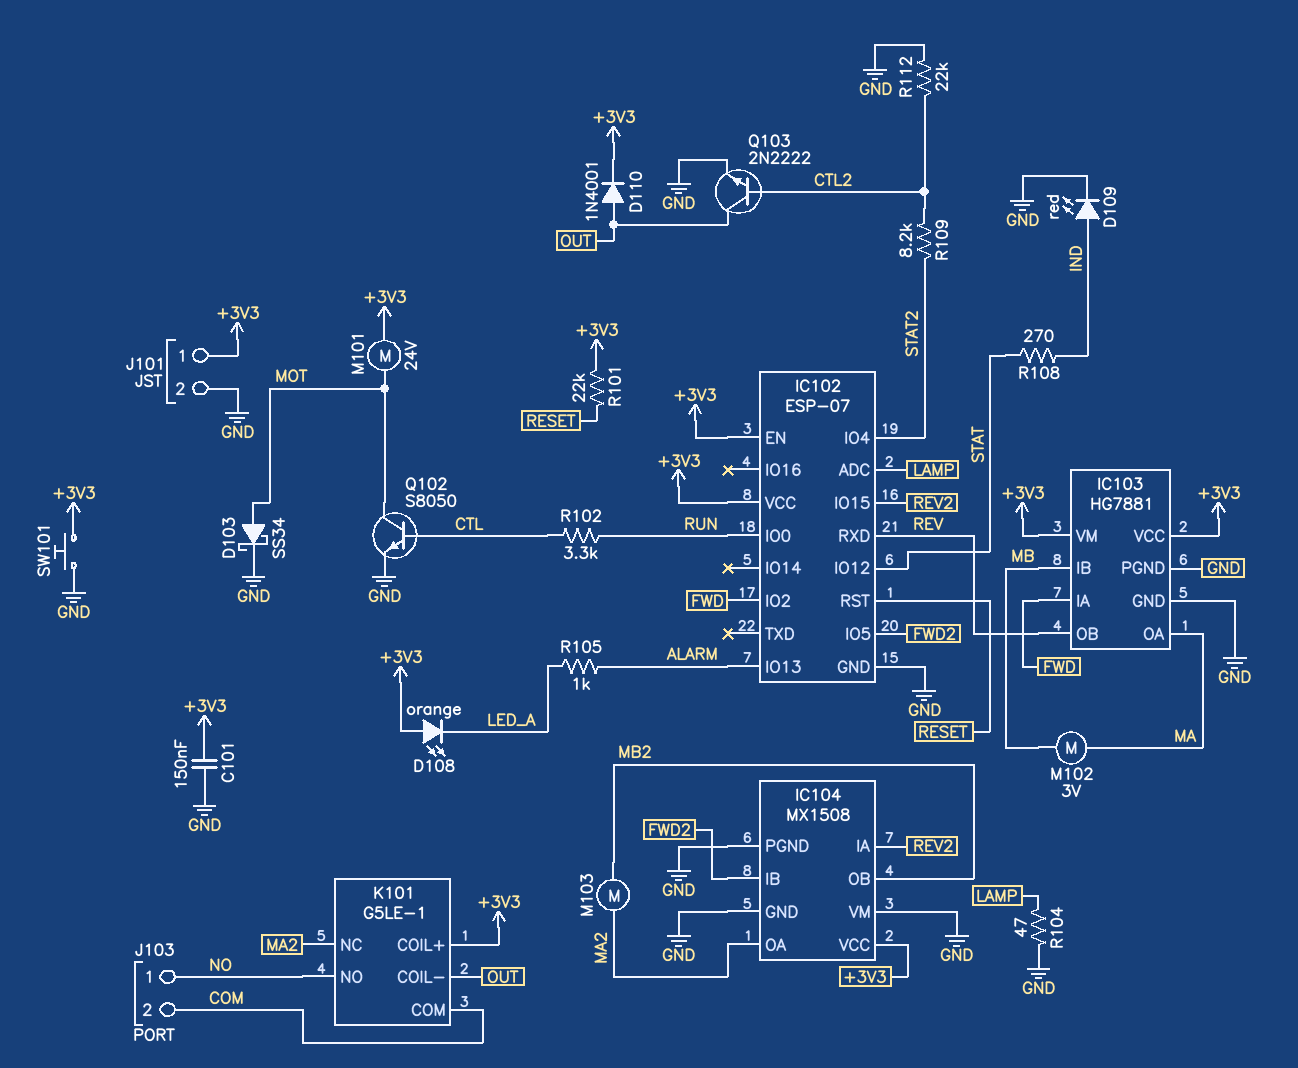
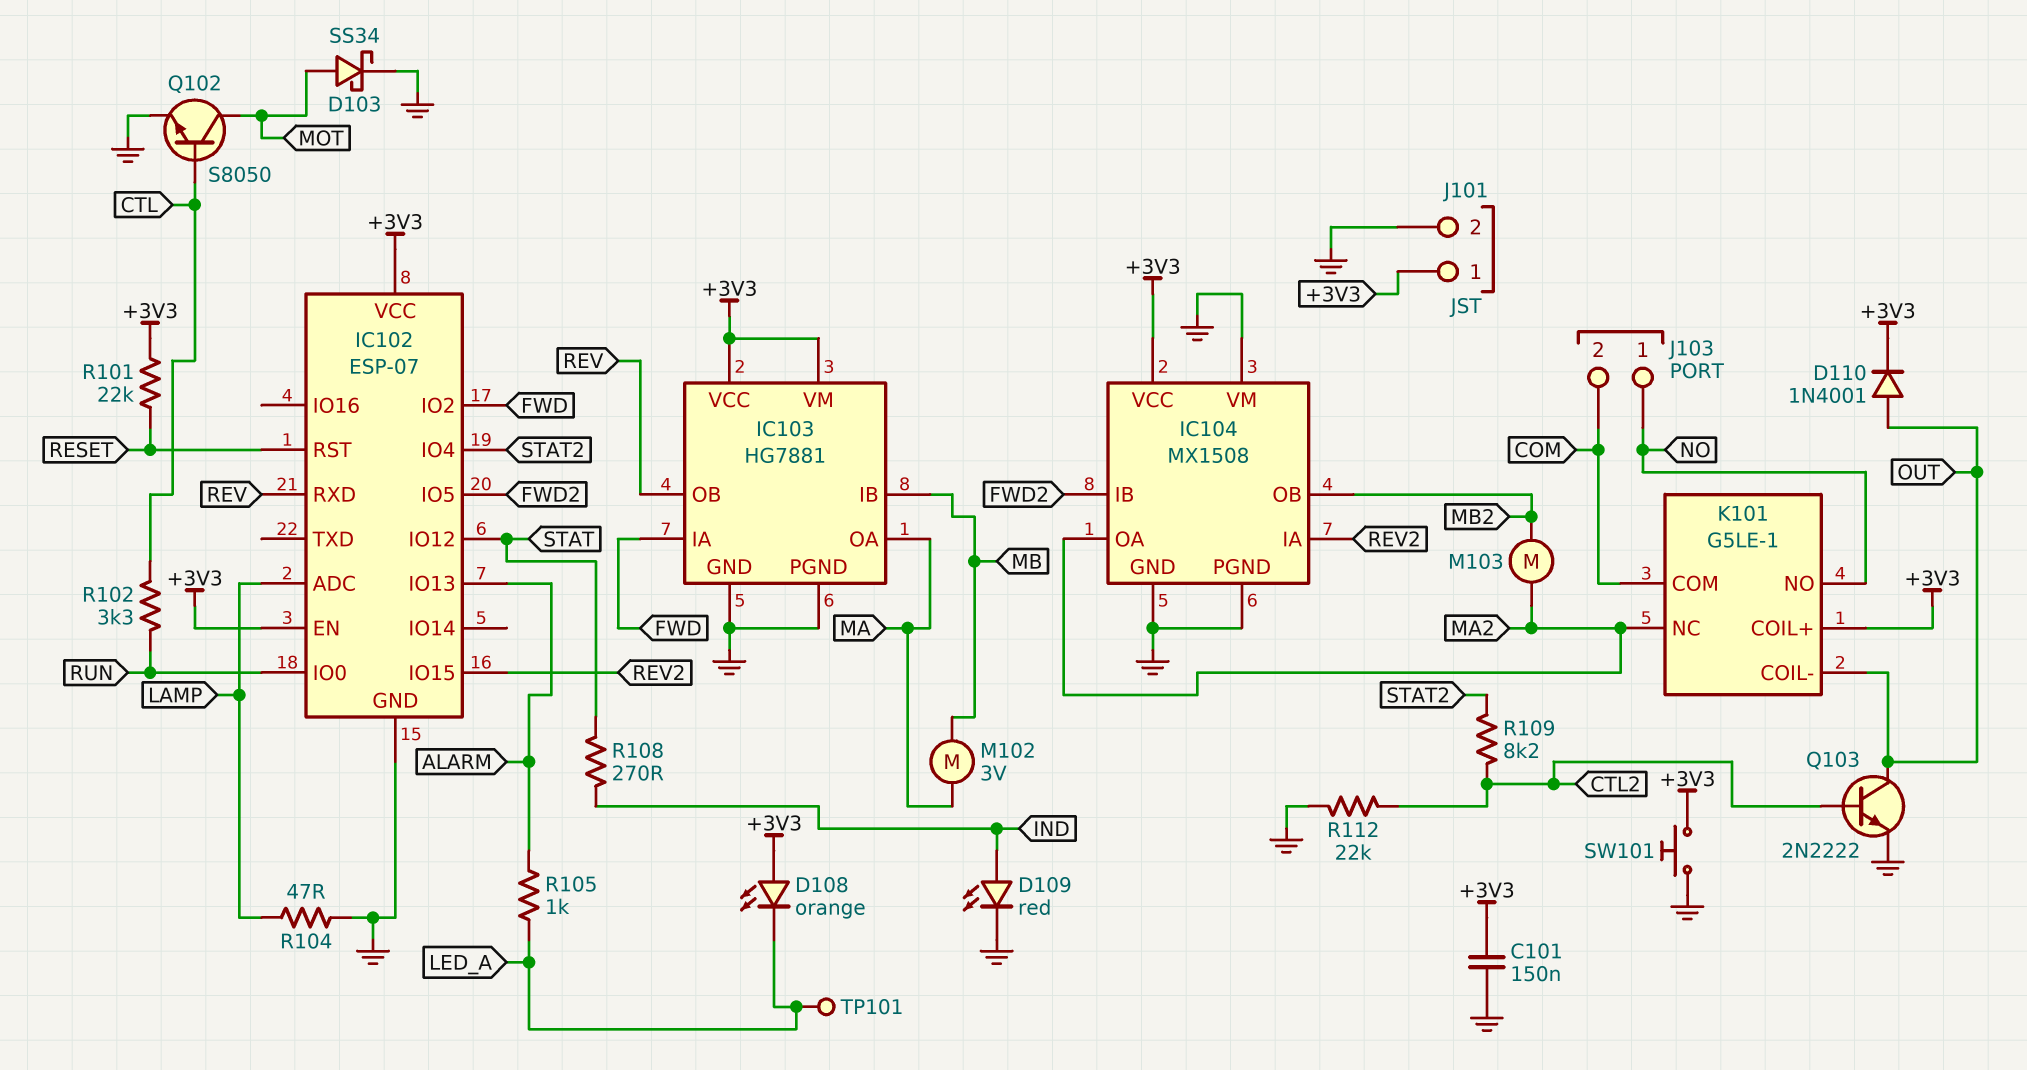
M101: motor 24V (+3V3, MOT) -> none
TP101: none -> test point (LED_A)

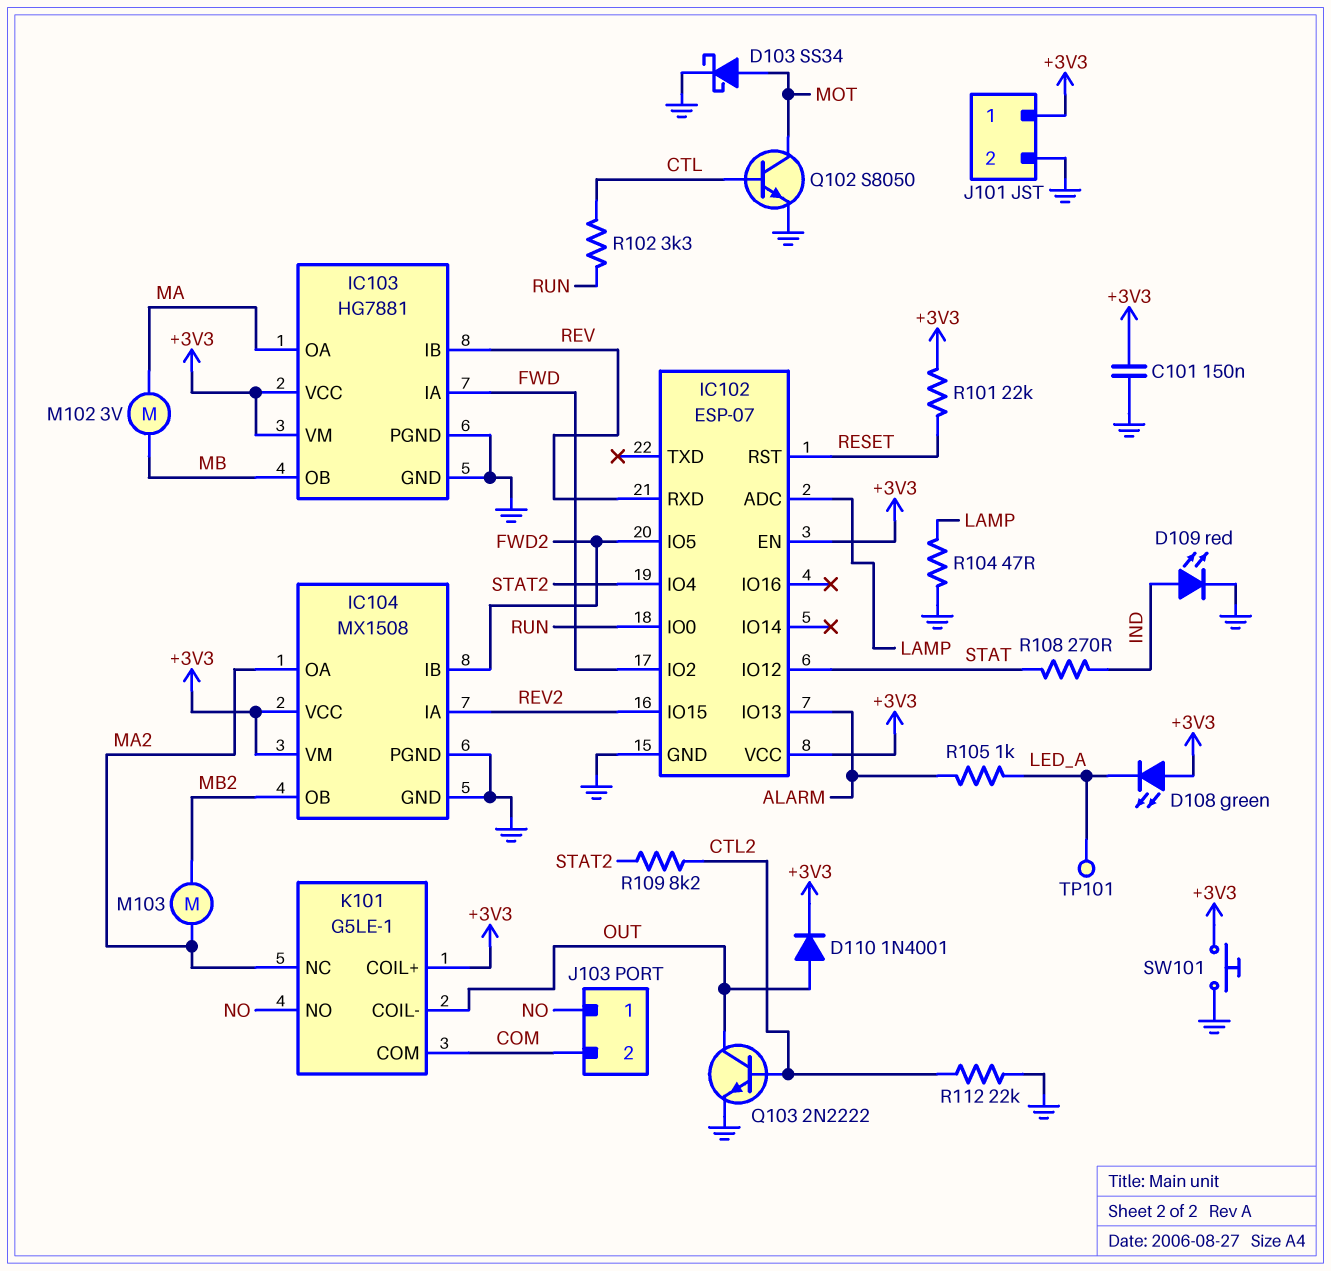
D108: LED orange (A +3V3, K LED_A) -> LED green (A +3V3, K LED_A)
IC103 pin IB: MB -> REV
IC103 pin OB: REV -> MB
IC104 pin VM: GND -> +3V3

